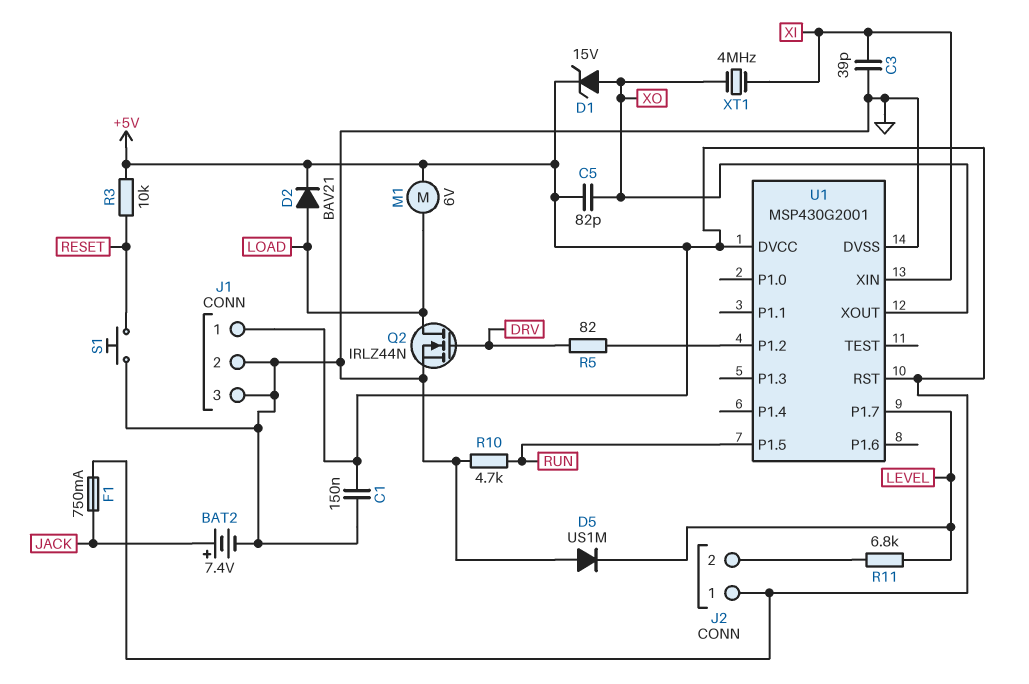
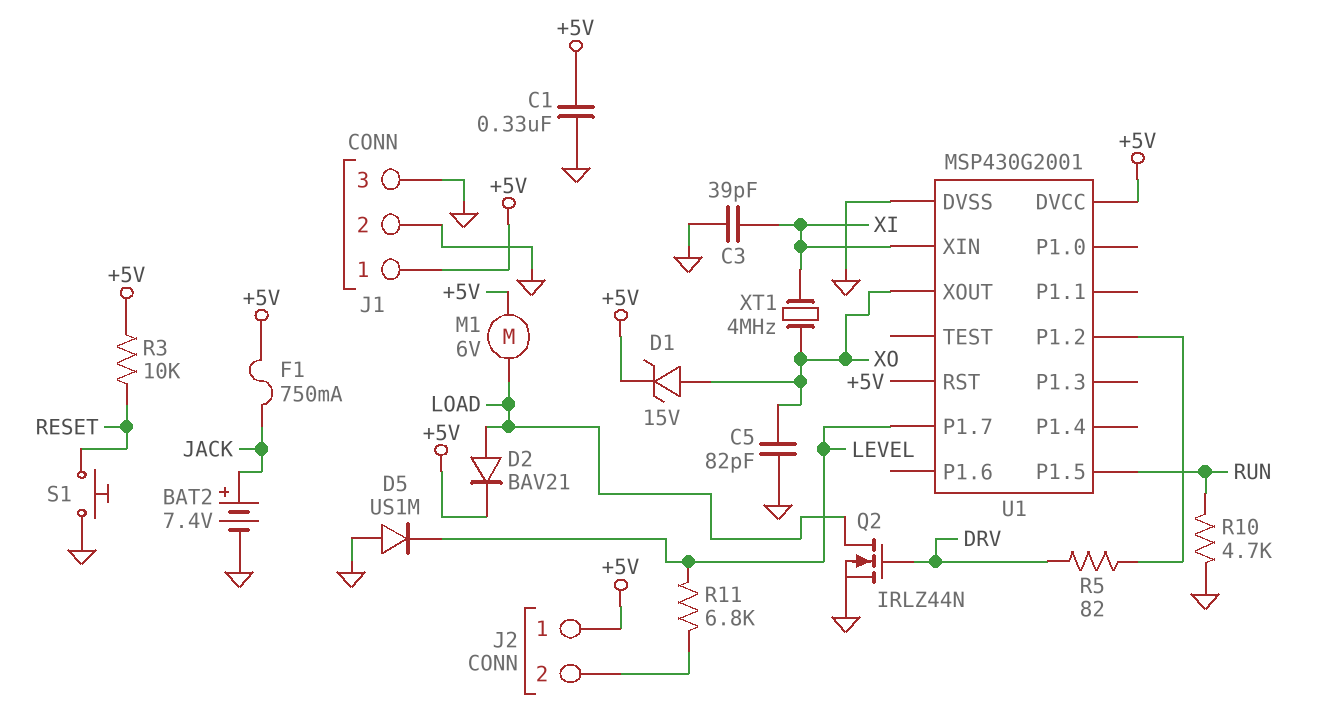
C1: 150nF (+5V, GND) -> 330nF (+5V, GND)
C5: 82pF (+5V, XO) -> 82pF (GND, XO)

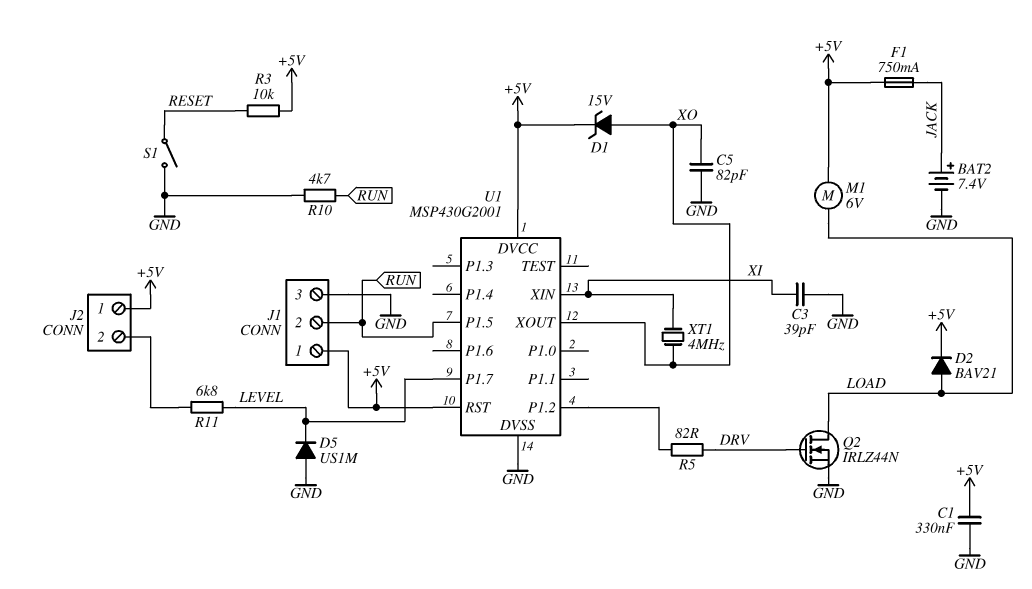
J1 pin 2: GND -> RUN
S1: button (GND, RESET) -> switch (GND, RESET)

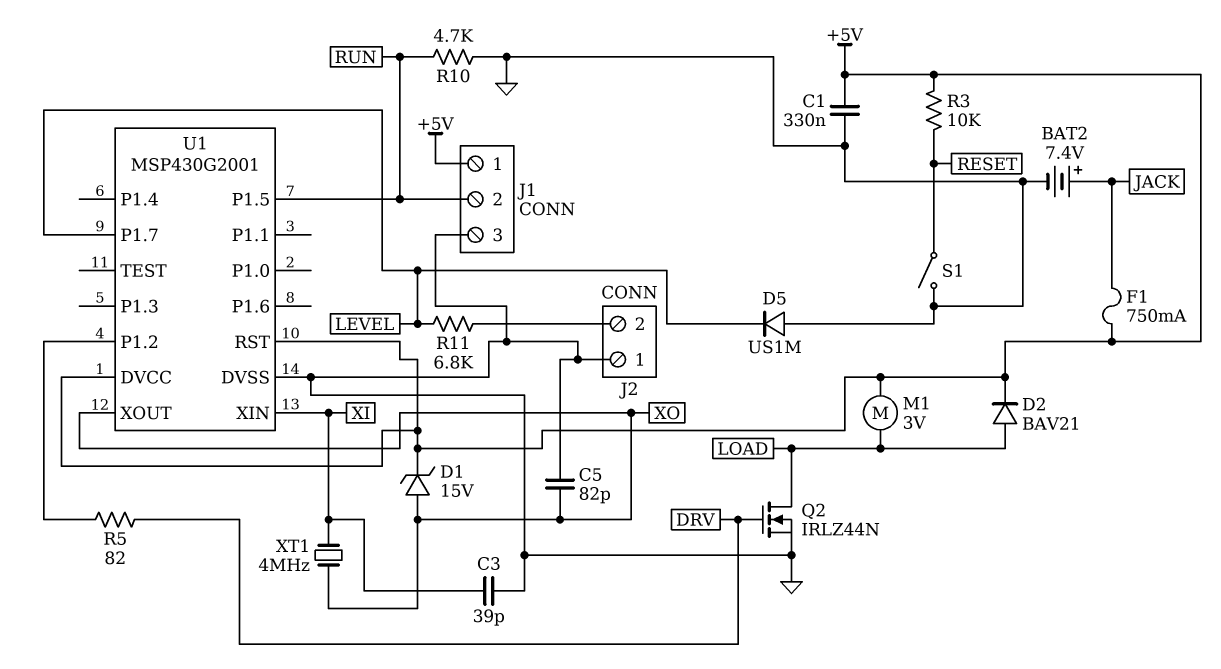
J2 pin 1: +5V -> GND
M1: motor 6V (+5V, LOAD) -> motor 3V (+5V, LOAD)

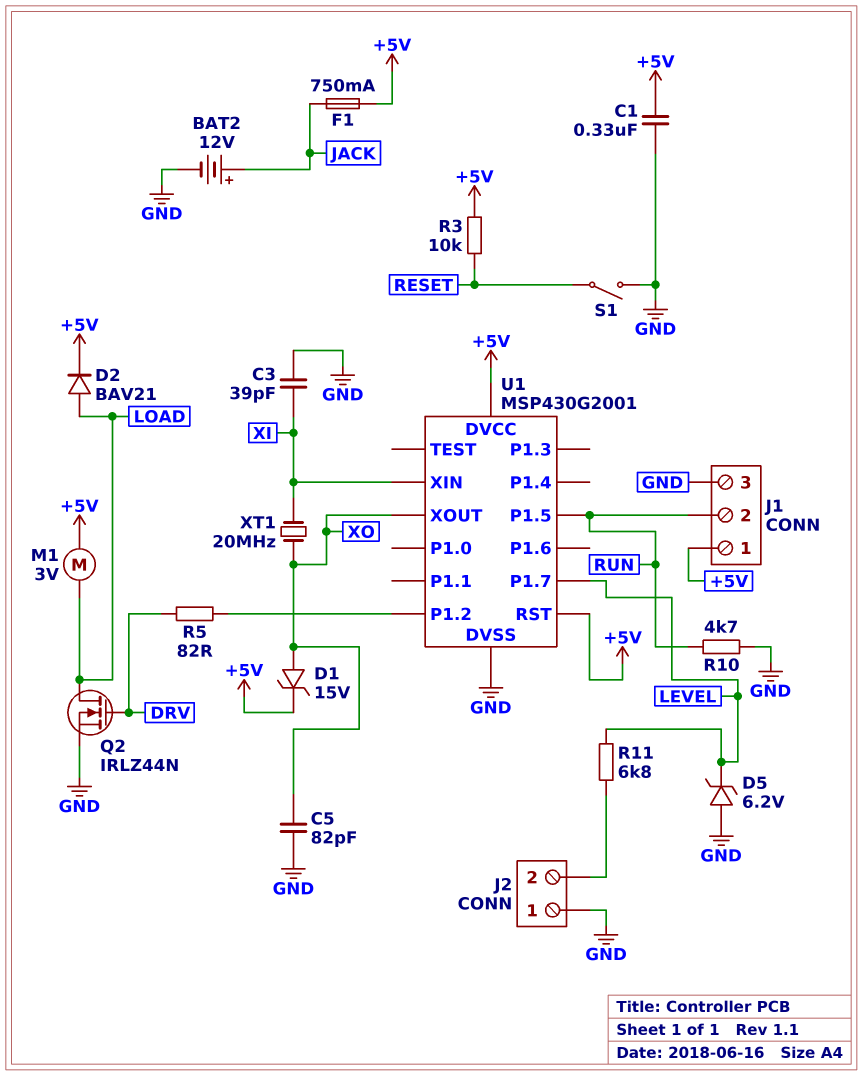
BAT2: 7.4V (plus JACK, minus GND) -> 12V (plus JACK, minus GND)
D5: diode US1M (A GND, K LEVEL) -> zener 6.2V (A GND, K LEVEL)
XT1: 4MHz (XI, XO) -> 20MHz (XI, XO)

